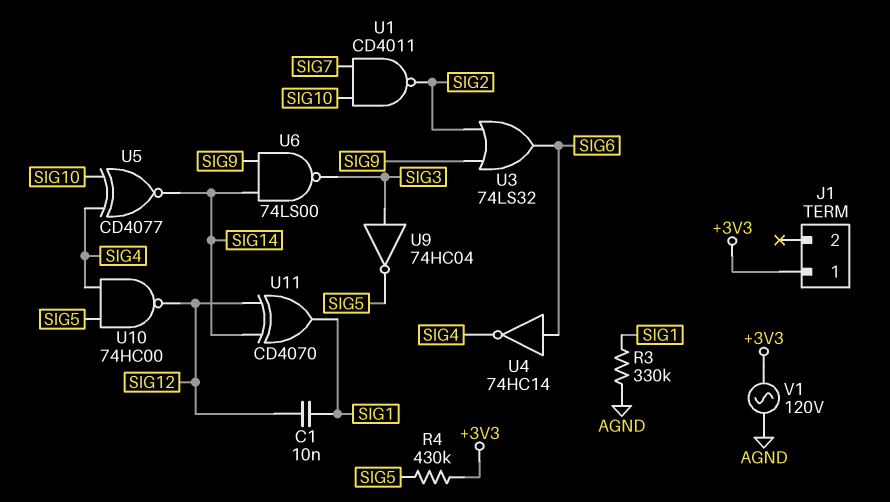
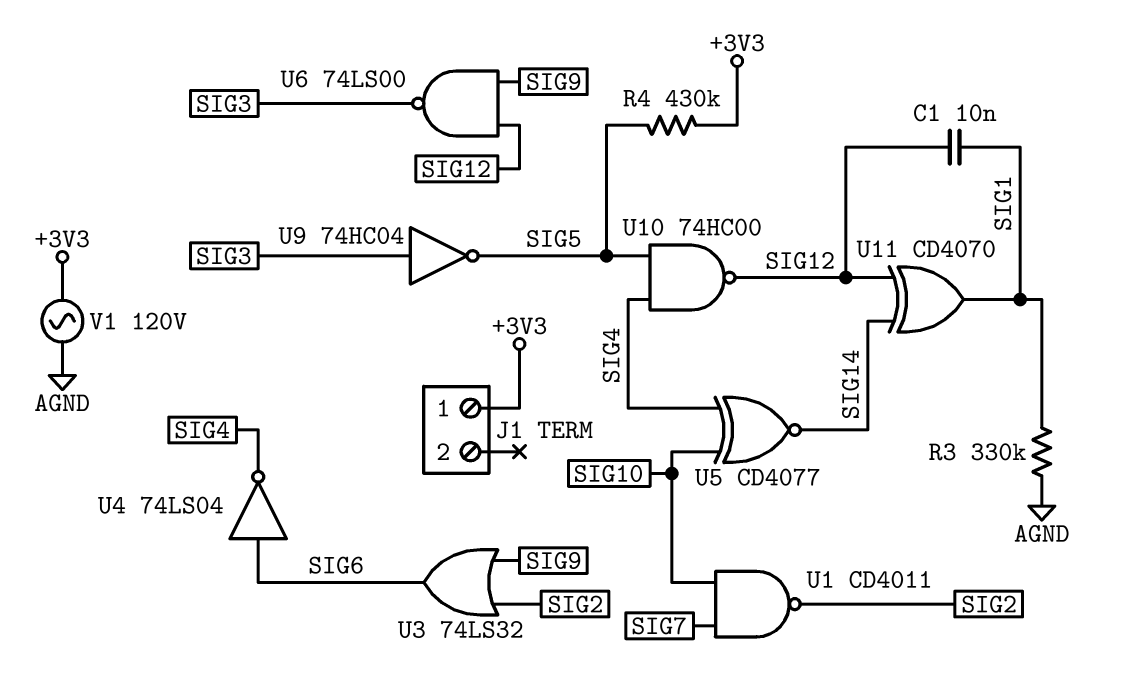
U4: NOT 74HC14 (in SIG6, out SIG4) -> NOT 74LS04 (in SIG6, out SIG4)
U6: NAND 74LS00 (in SIG9, in SIG14, out SIG3) -> NAND 74LS00 (in SIG9, in SIG12, out SIG3)

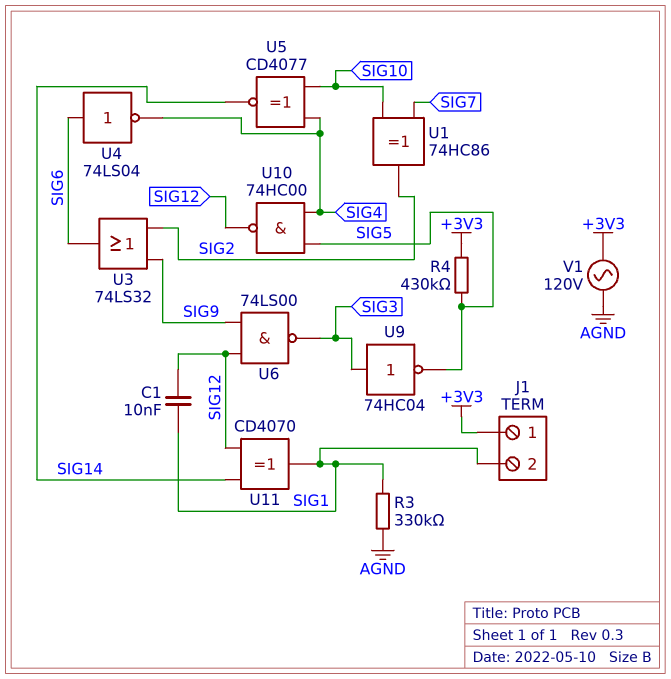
J1 pin 2: none -> SIG1
U1: NAND CD4011 (in SIG7, in SIG10, out SIG2) -> XOR 74HC86 (in SIG7, in SIG10, out SIG2)

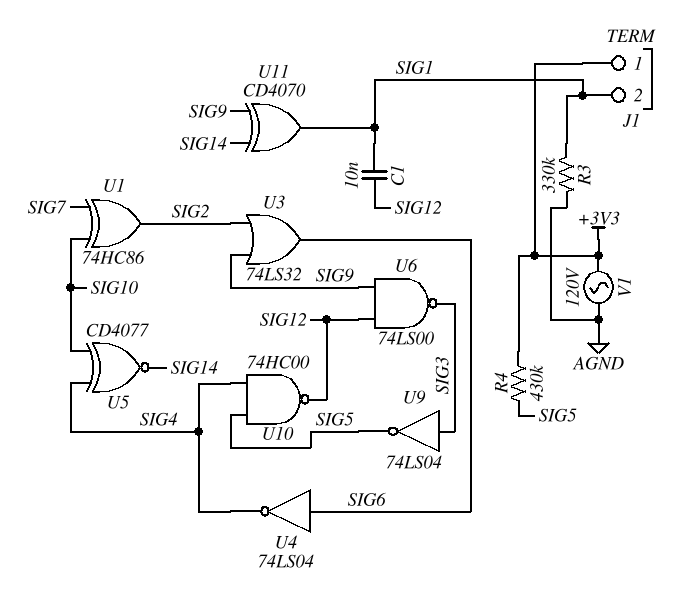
U9: NOT 74HC04 (in SIG3, out SIG5) -> NOT 74LS04 (in SIG3, out SIG5)
U11: XOR CD4070 (in SIG12, in SIG14, out SIG1) -> XOR CD4070 (in SIG9, in SIG14, out SIG1)

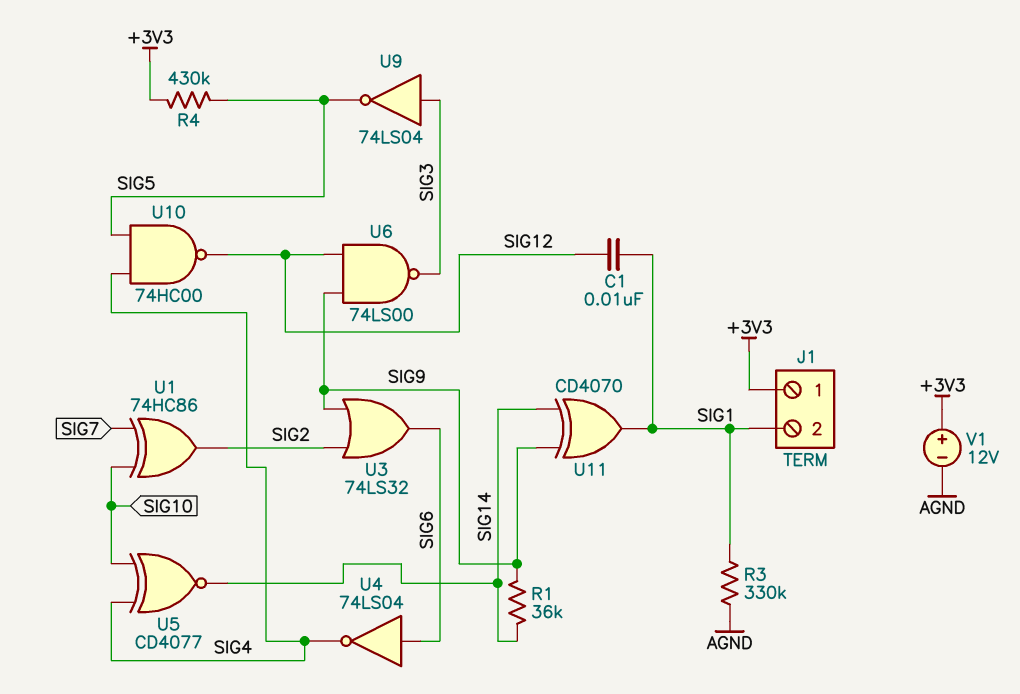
R1: none -> 36k (SIG9, SIG14)
V1: AC 120V (+3V3, AGND) -> 12V (plus +3V3, minus AGND)

